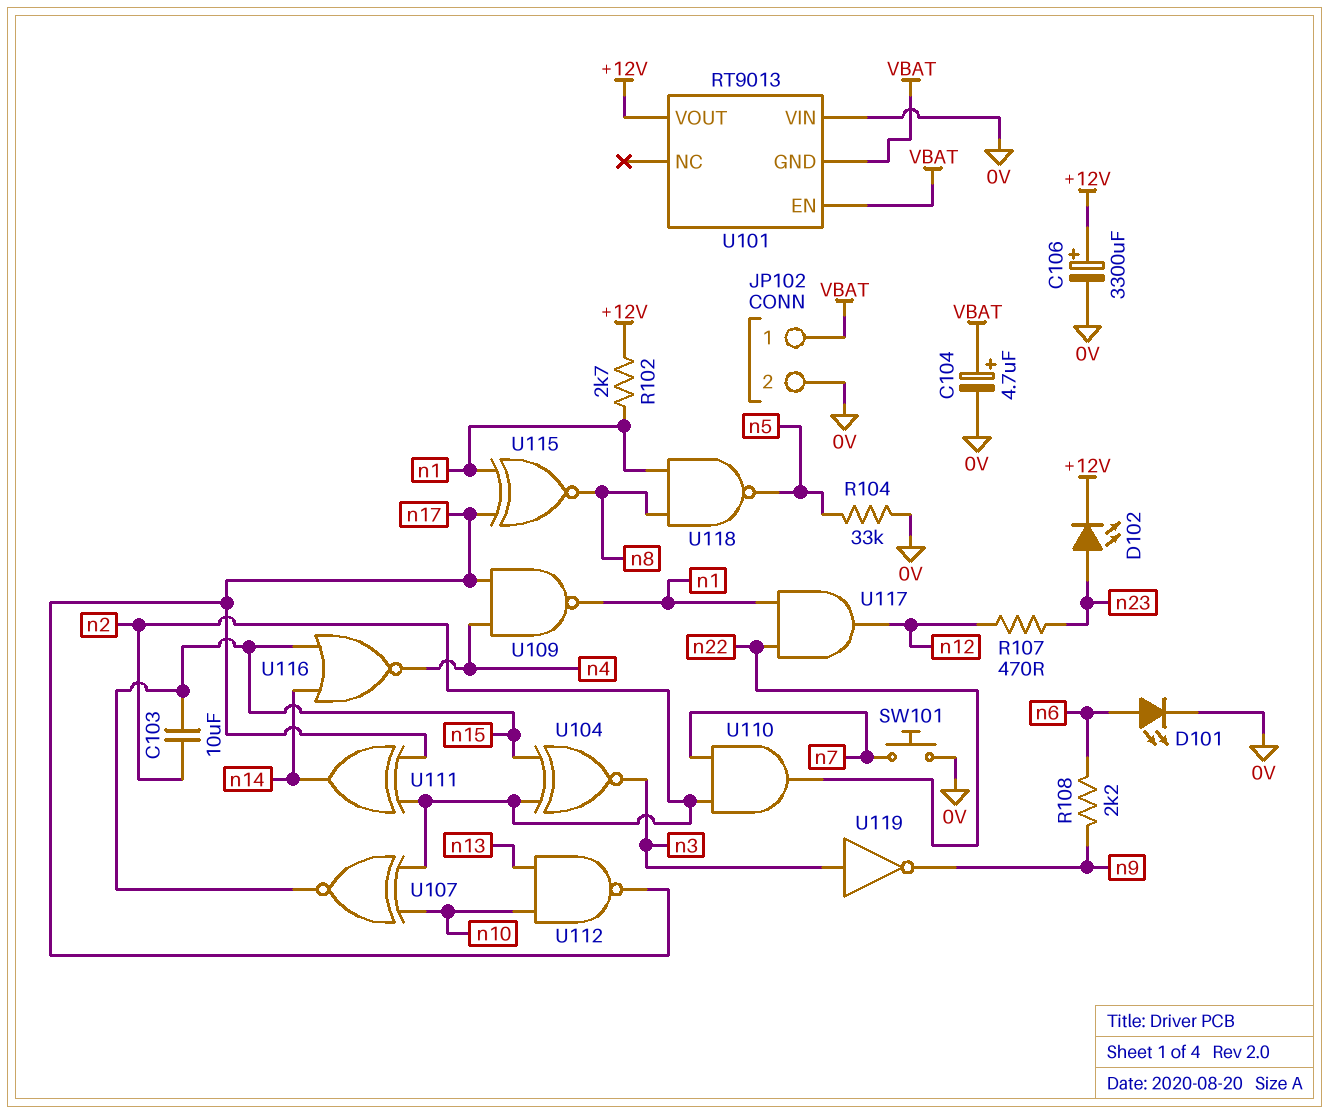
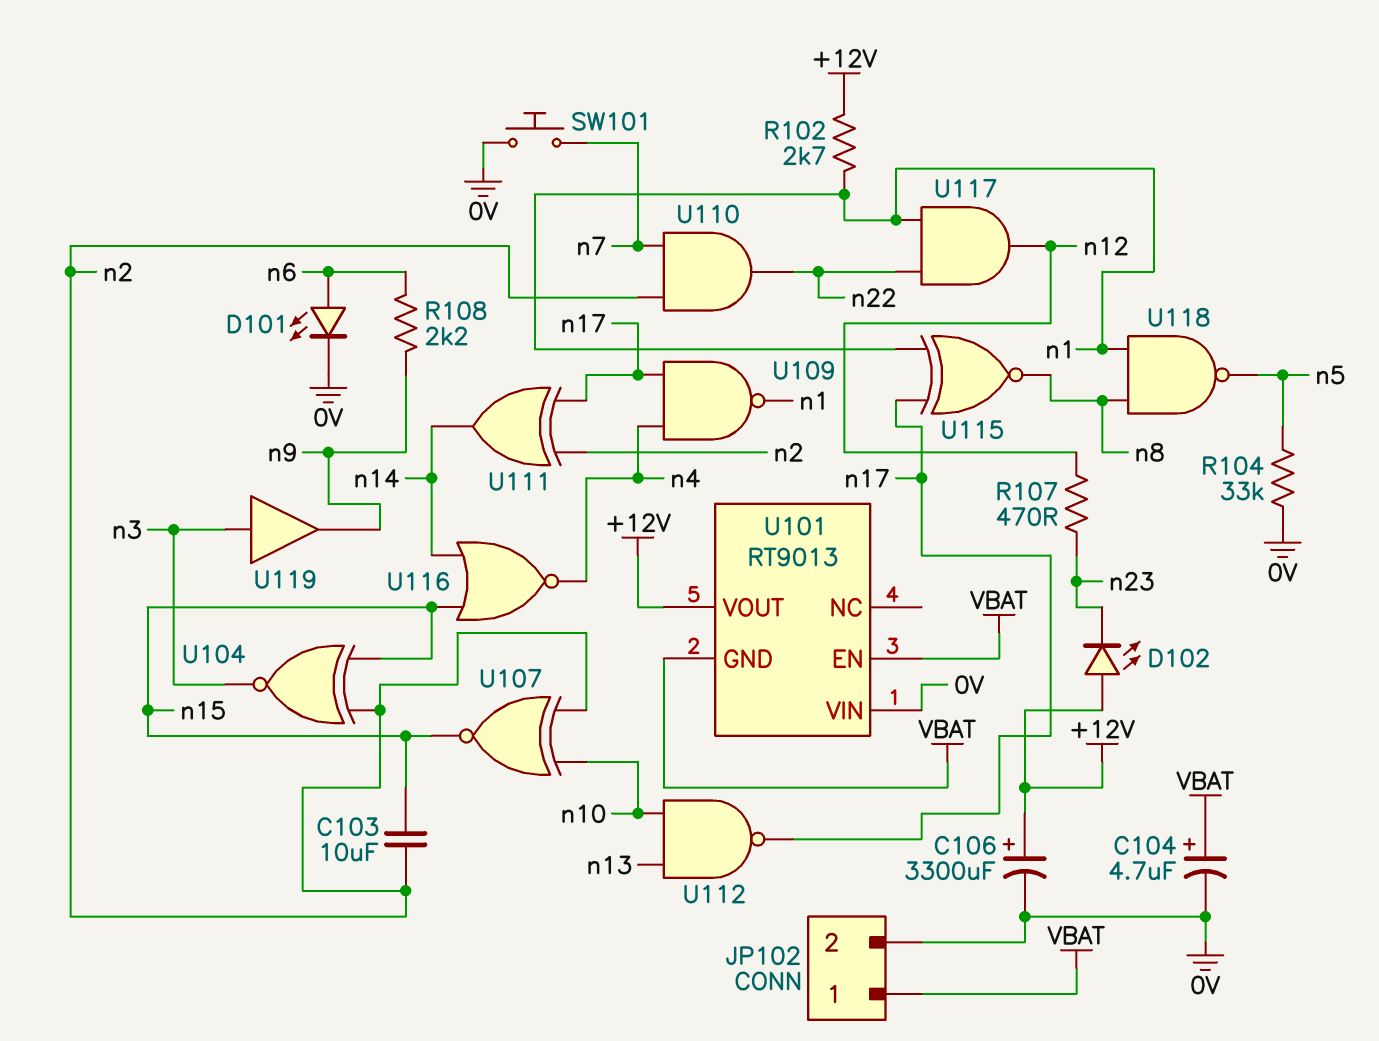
D102: LED (A n23, K +12V) -> LED (A +12V, K n23)
U119: NOT (in n3, out n9) -> buffer (in n3, out n9)

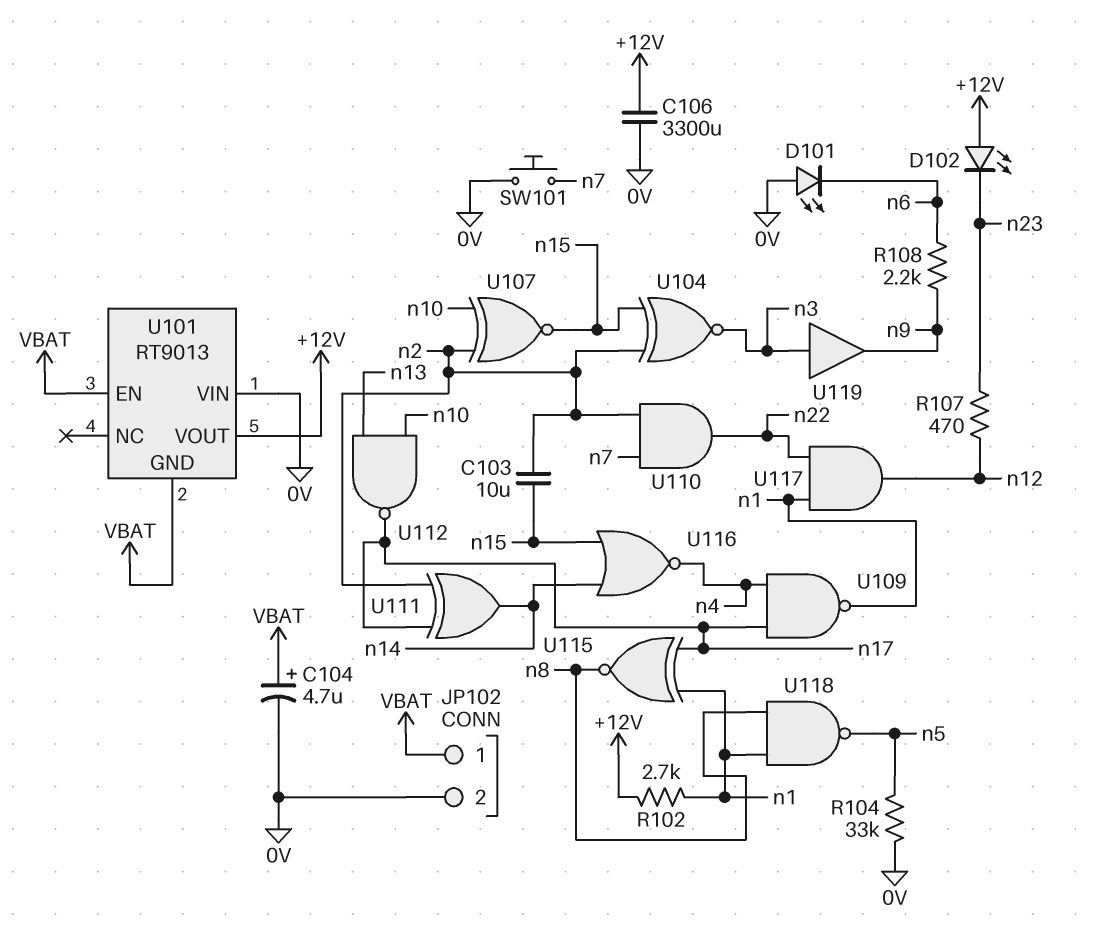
C106: 3300uF (plus +12V, minus 0V) -> 3300uF (+12V, 0V)
D101: LED (A n6, K 0V) -> LED (A 0V, K n6)

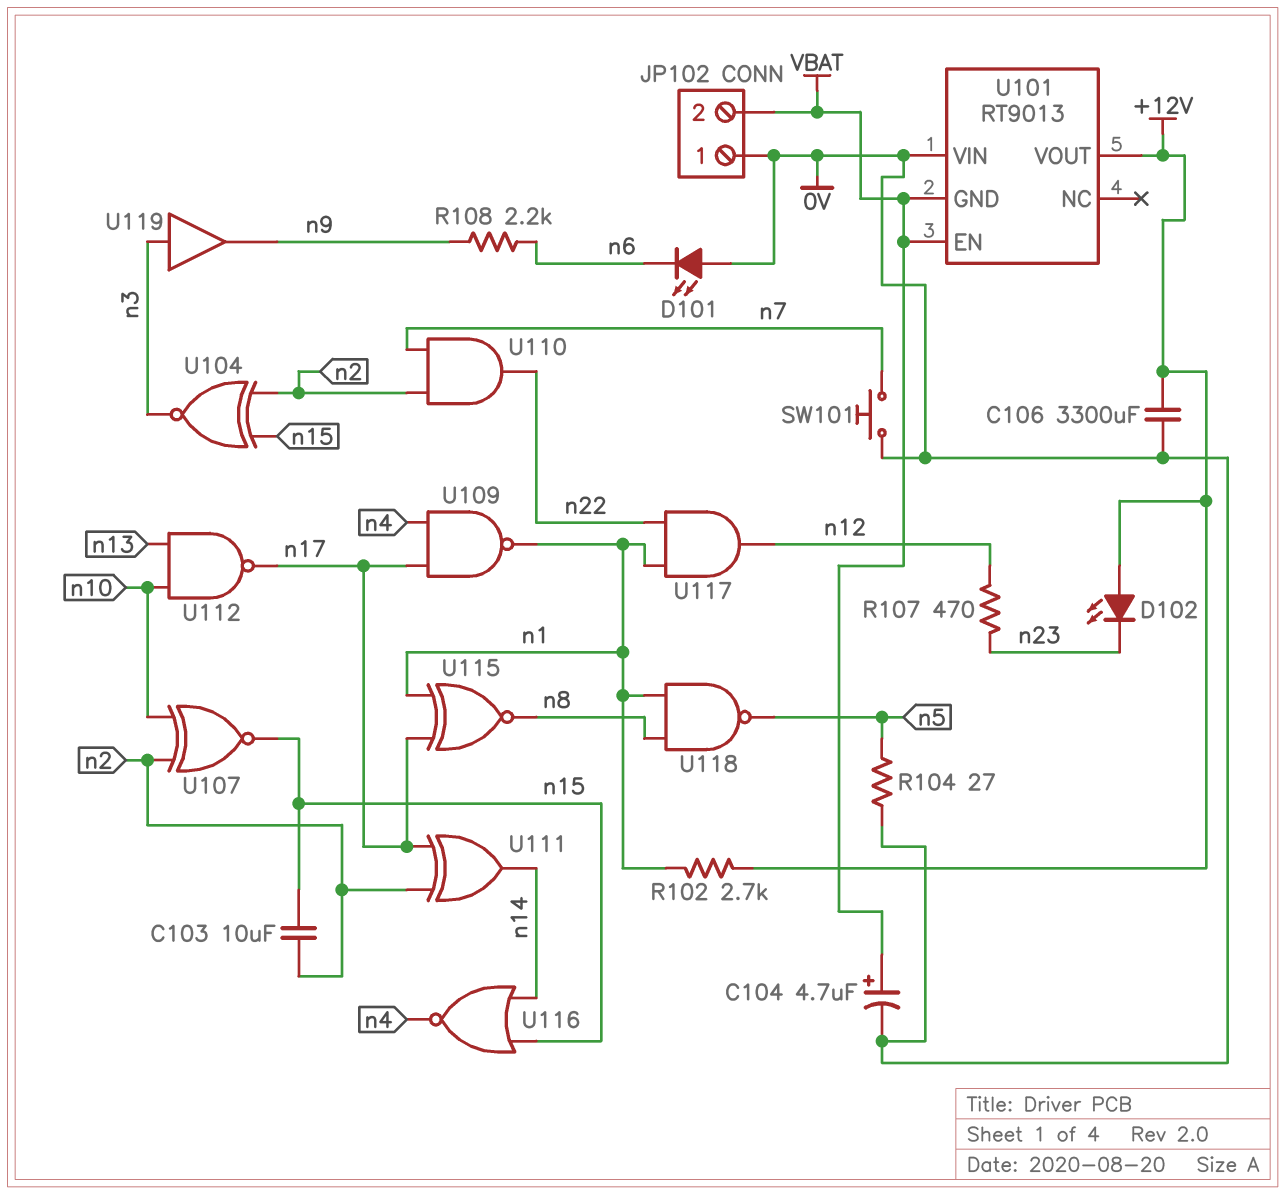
JP102 pin 1: VBAT -> 0V
JP102 pin 2: 0V -> VBAT
R104: 33k (0V, n5) -> 27 (0V, n5)

